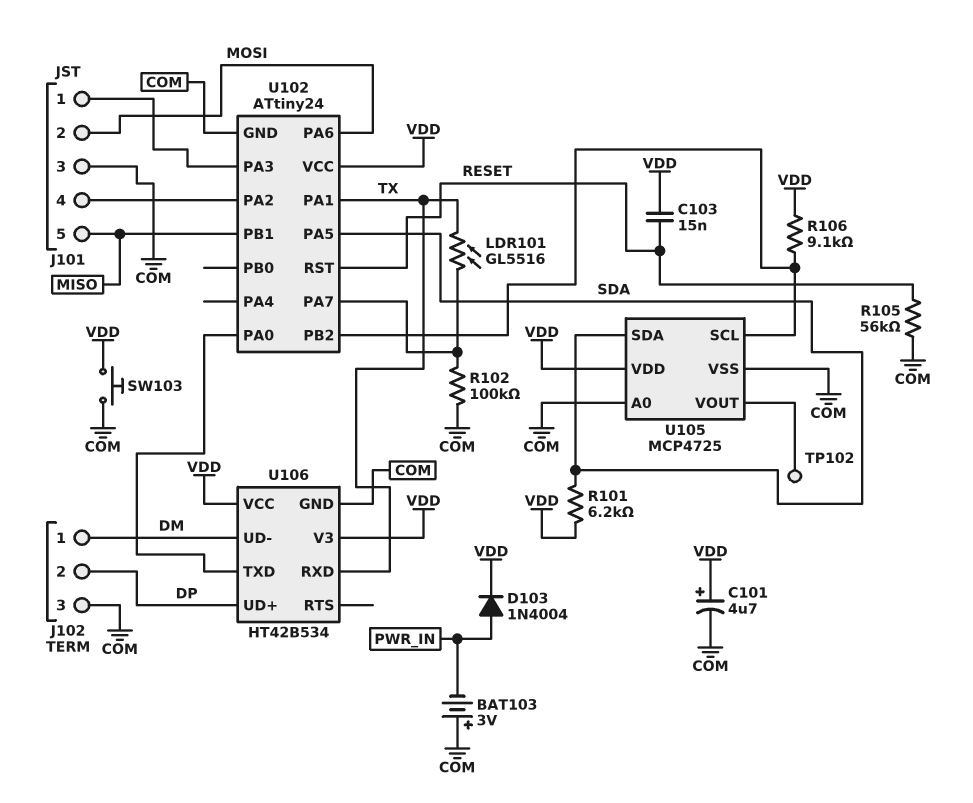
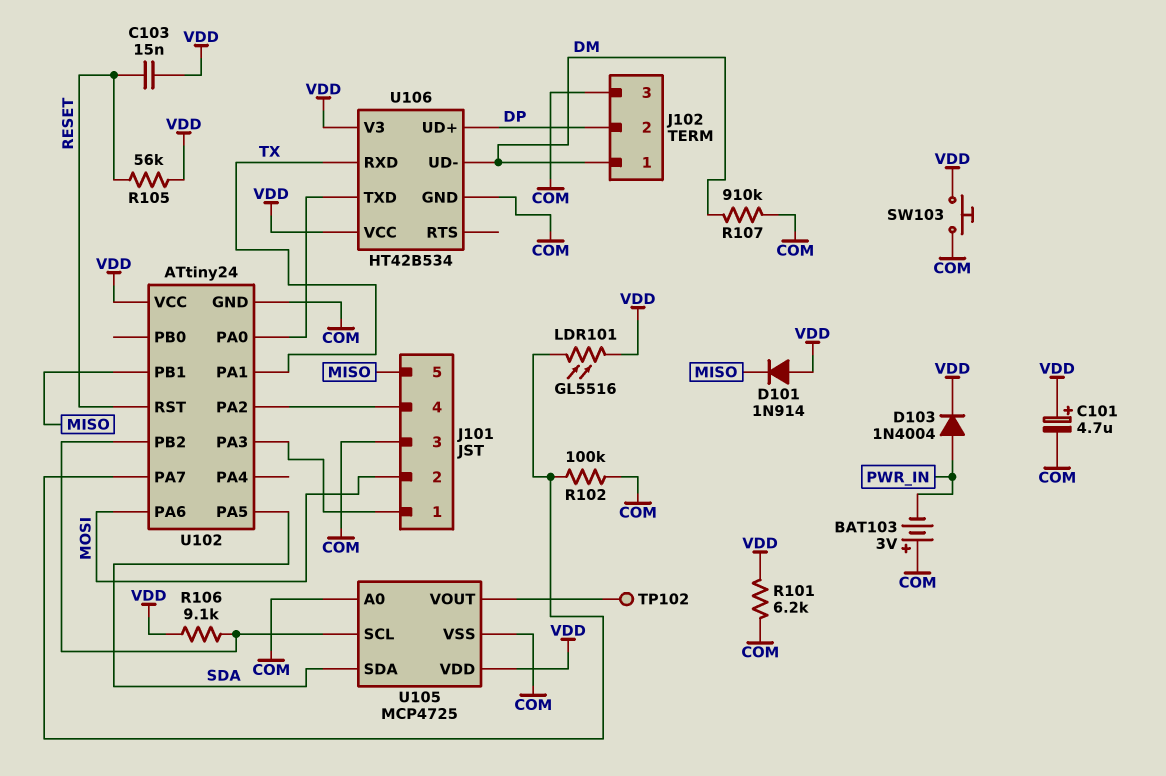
D101: none -> diode 1N914 (A VDD, K MISO)
LDR101: GL5516 (TX, U102/PA7) -> GL5516 (U102/PA7, VDD)
R101: 6.2k (SDA, VDD) -> 6.2k (COM, VDD)
R105: 56k (COM, RESET) -> 56k (RESET, VDD)
R107: none -> 910k (COM, DM)

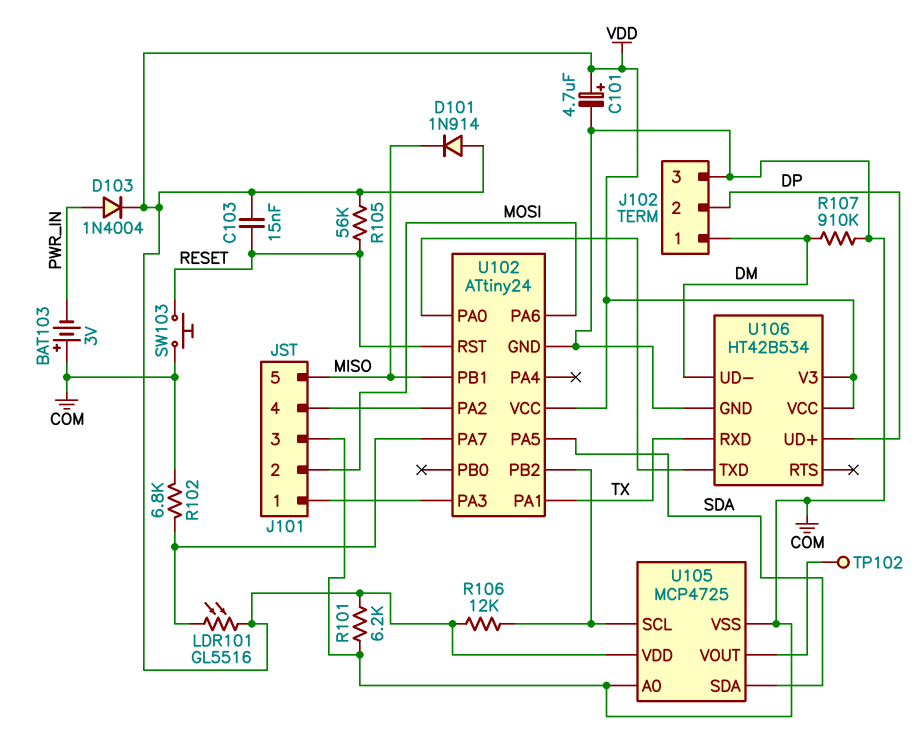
R102: 100k (COM, U102/PA7) -> 6.8k (COM, U102/PA7)
R106: 9.1k (U102/PB2, VDD) -> 12k (U102/PB2, VDD)
SW103: button (COM, VDD) -> button (COM, RESET)

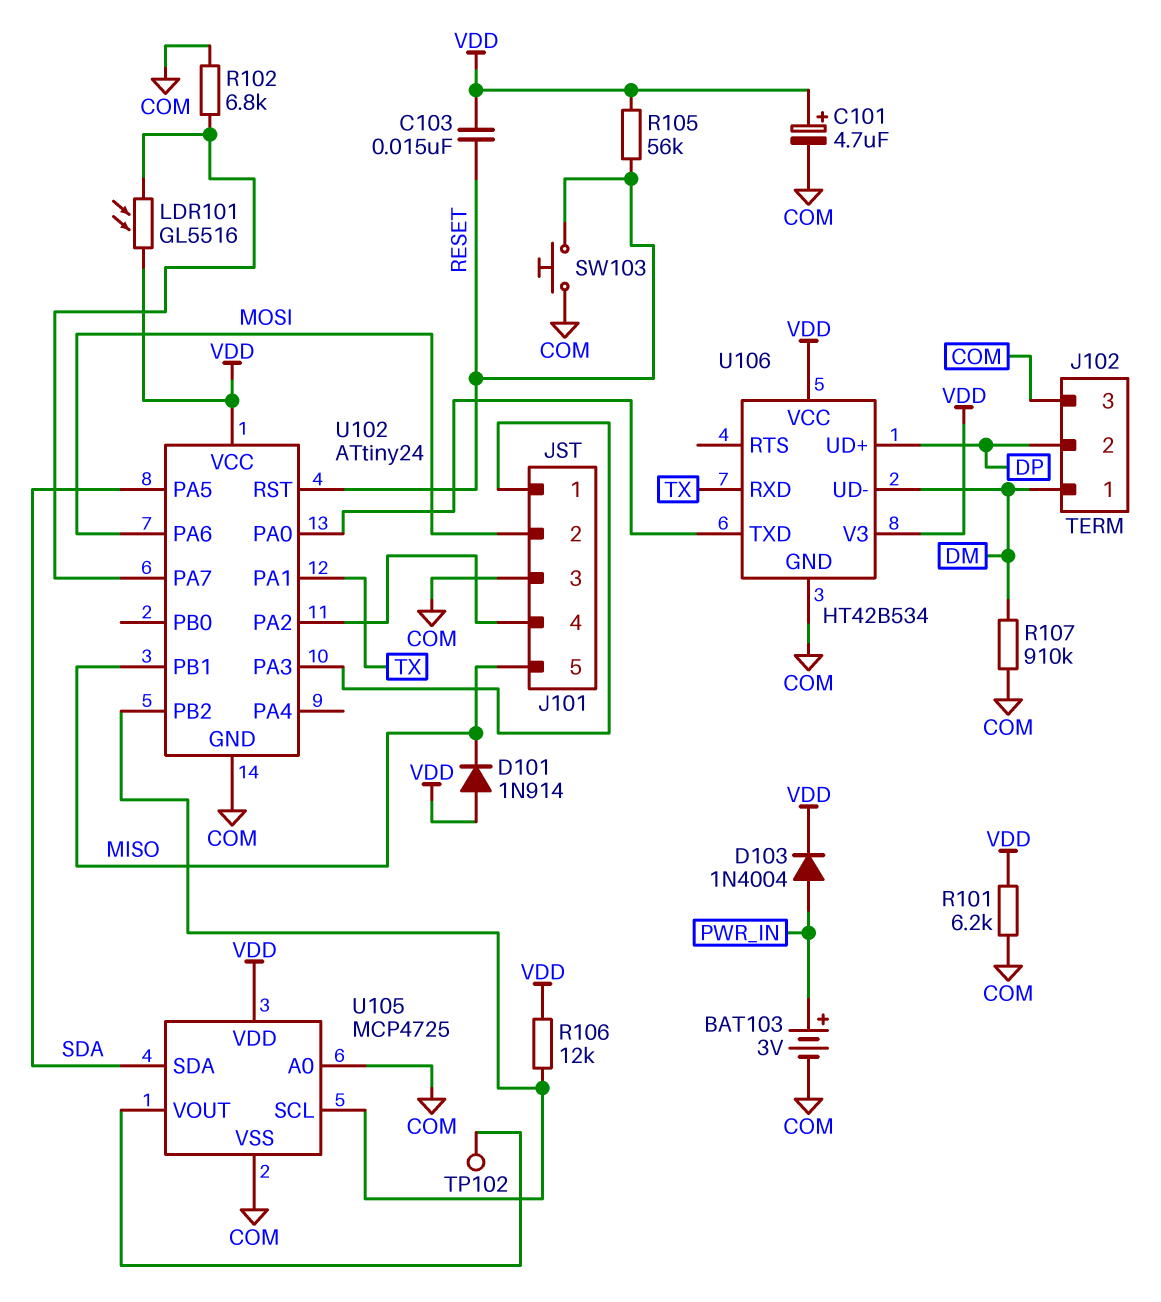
BAT103: 3V (plus COM, minus PWR_IN) -> 3V (plus PWR_IN, minus COM)

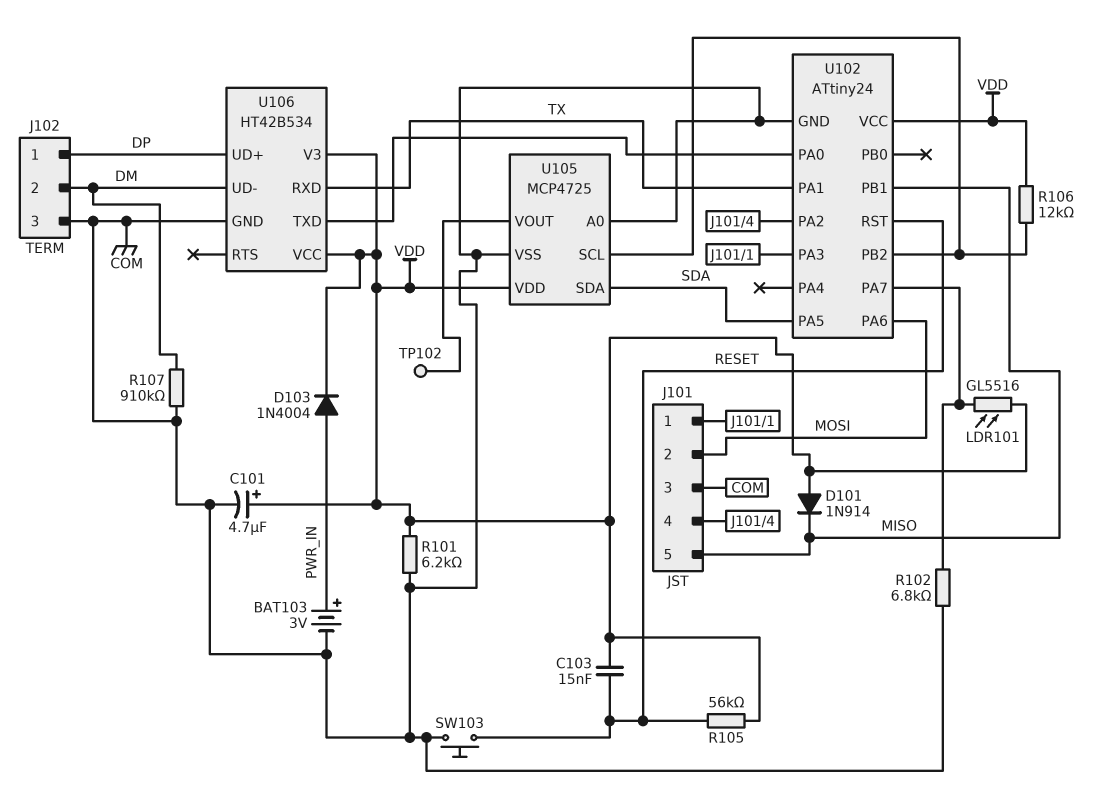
J102 pin 1: DM -> DP
J102 pin 2: DP -> DM

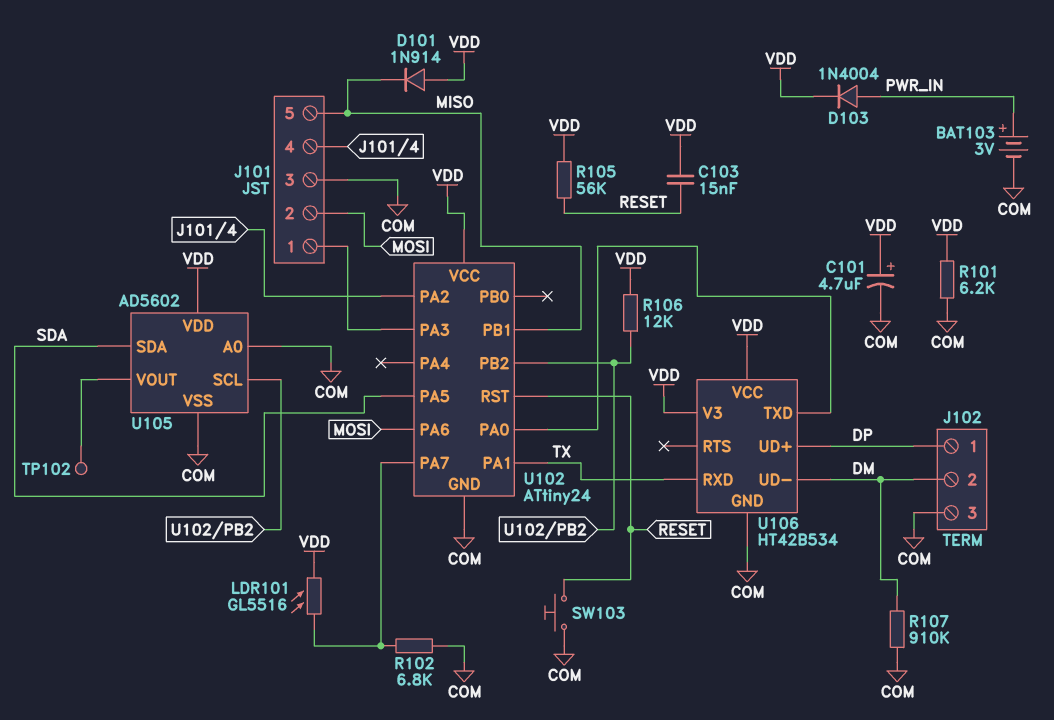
U105: MCP4725 -> AD5602

